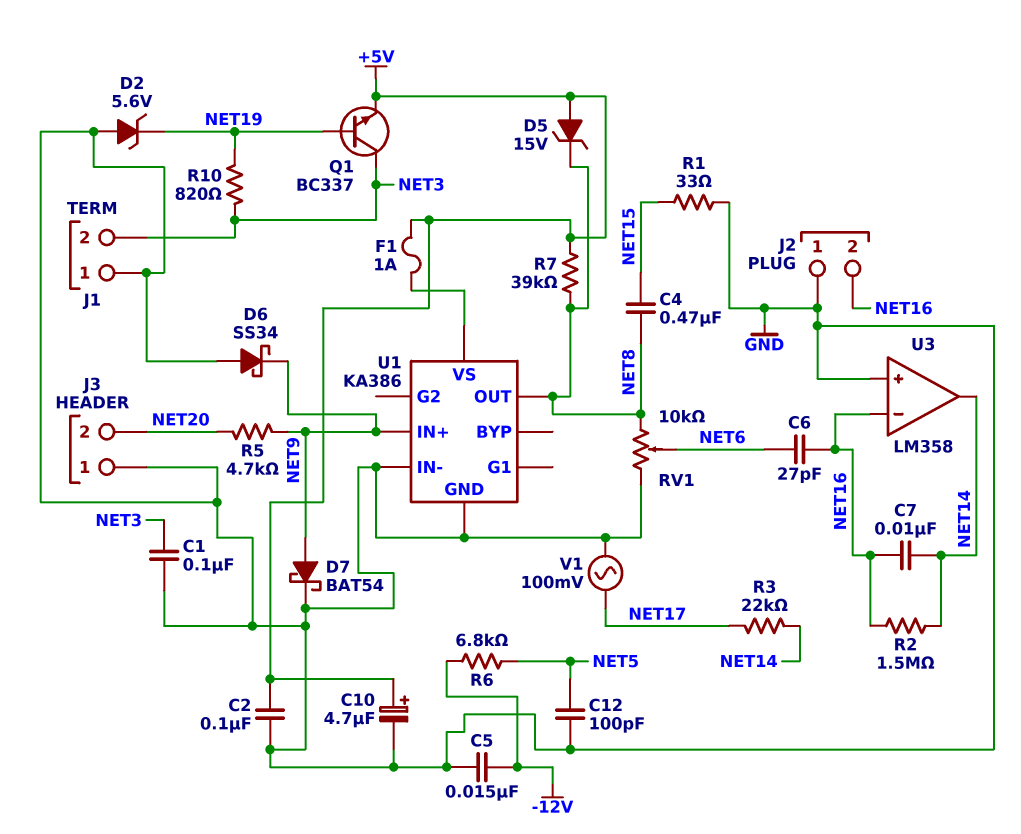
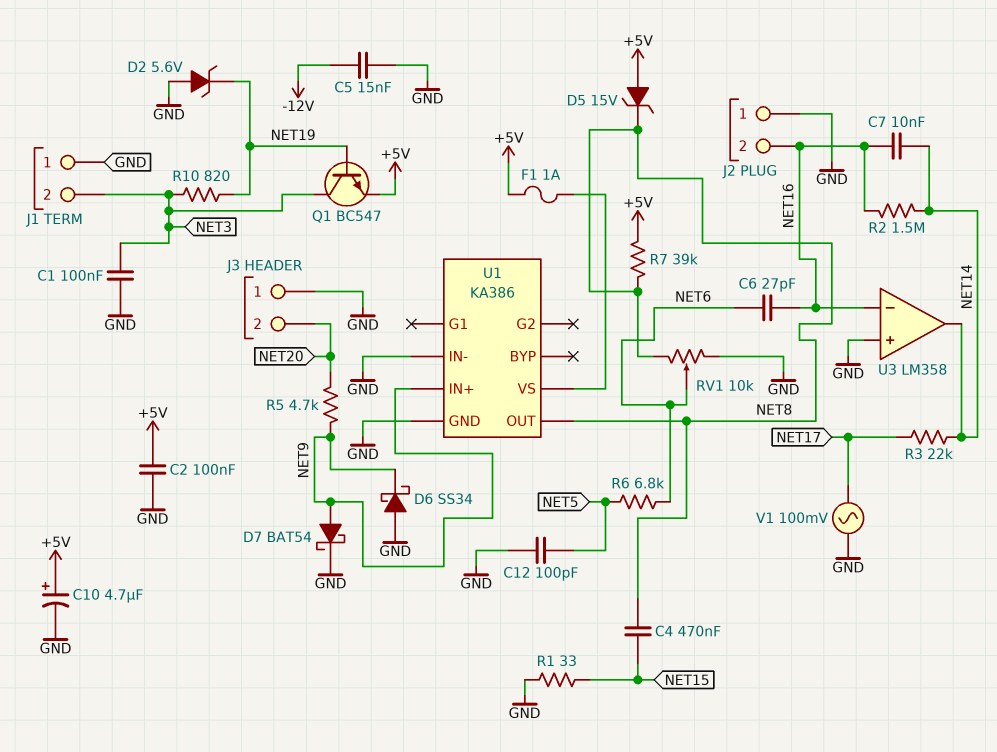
Q1: NPN BC337 (B NET19, C NET3, E +5V) -> NPN BC547 (B NET19, C NET3, E +5V)
R6: 6.8k (-12V, NET5) -> 6.8k (NET5, NET6)

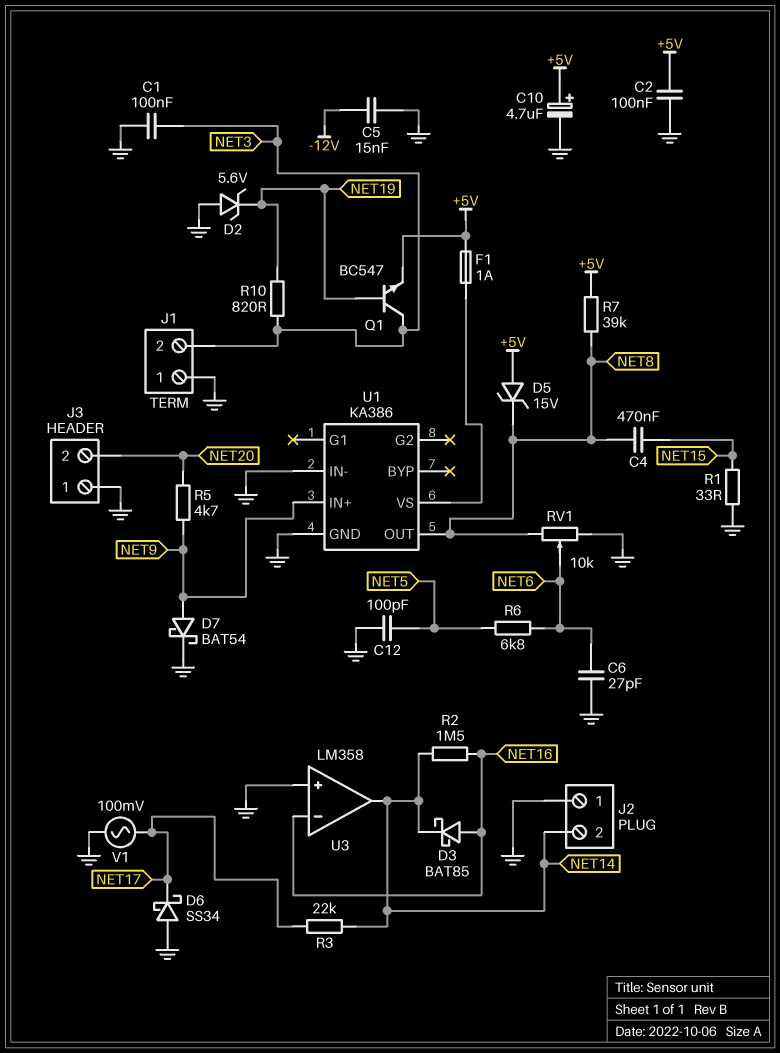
C6: 27pF (NET6, NET16) -> 27pF (GND, NET6)
C7: 10nF (NET14, NET16) -> none
D3: none -> schottky BAT85 (A NET16, K NET14)
D6: schottky SS34 (A GND, K NET9) -> schottky SS34 (A GND, K NET17)
J2 pin 2: NET16 -> NET14

